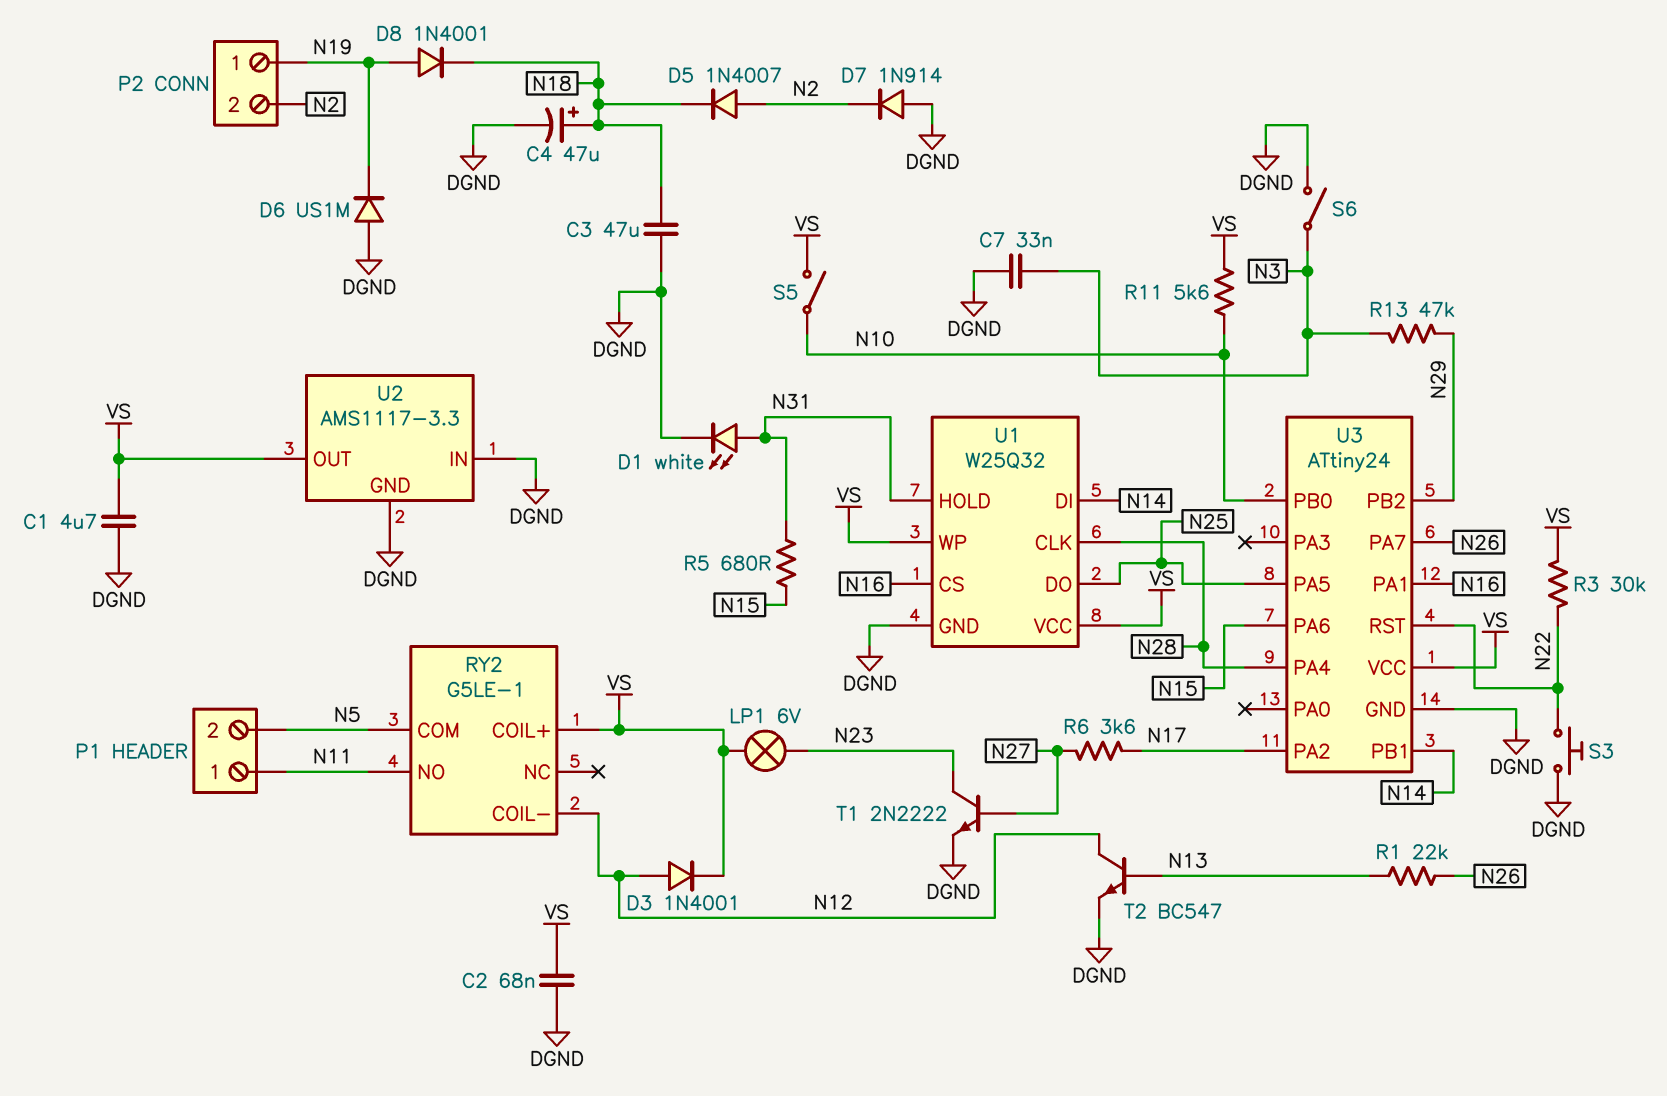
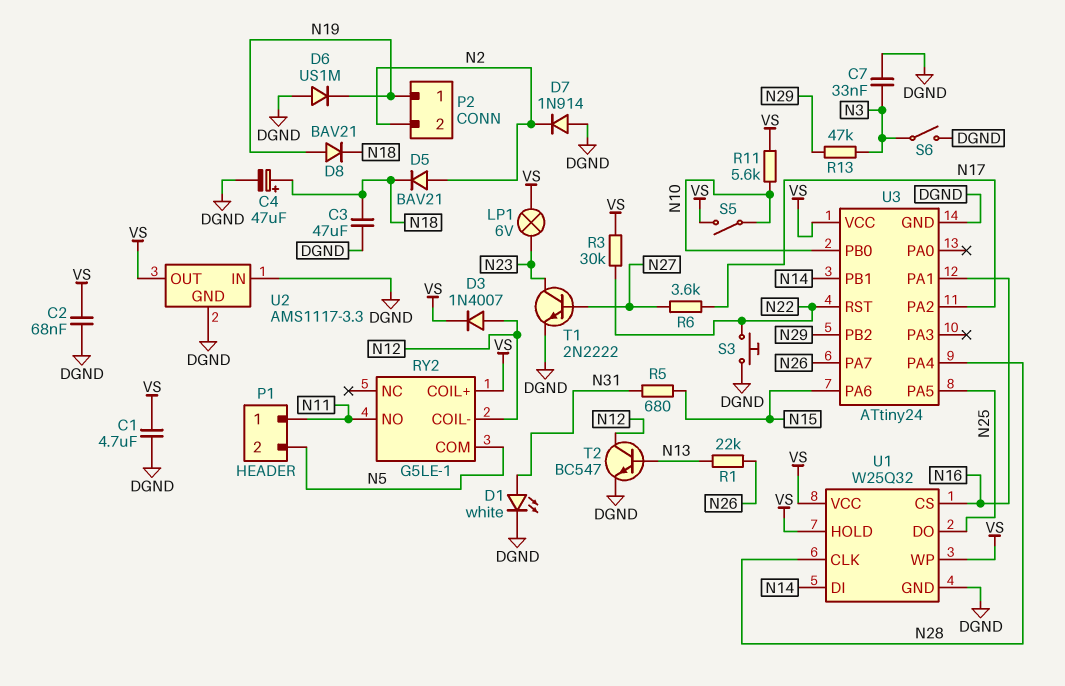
D3: diode 1N4001 (A N12, K VS) -> diode 1N4007 (A N12, K VS)
D5: diode 1N4007 (A N2, K N18) -> diode BAV21 (A N2, K N18)
D8: diode 1N4001 (A N19, K N18) -> diode BAV21 (A N19, K N18)
U1 pin HOLD: N31 -> VS

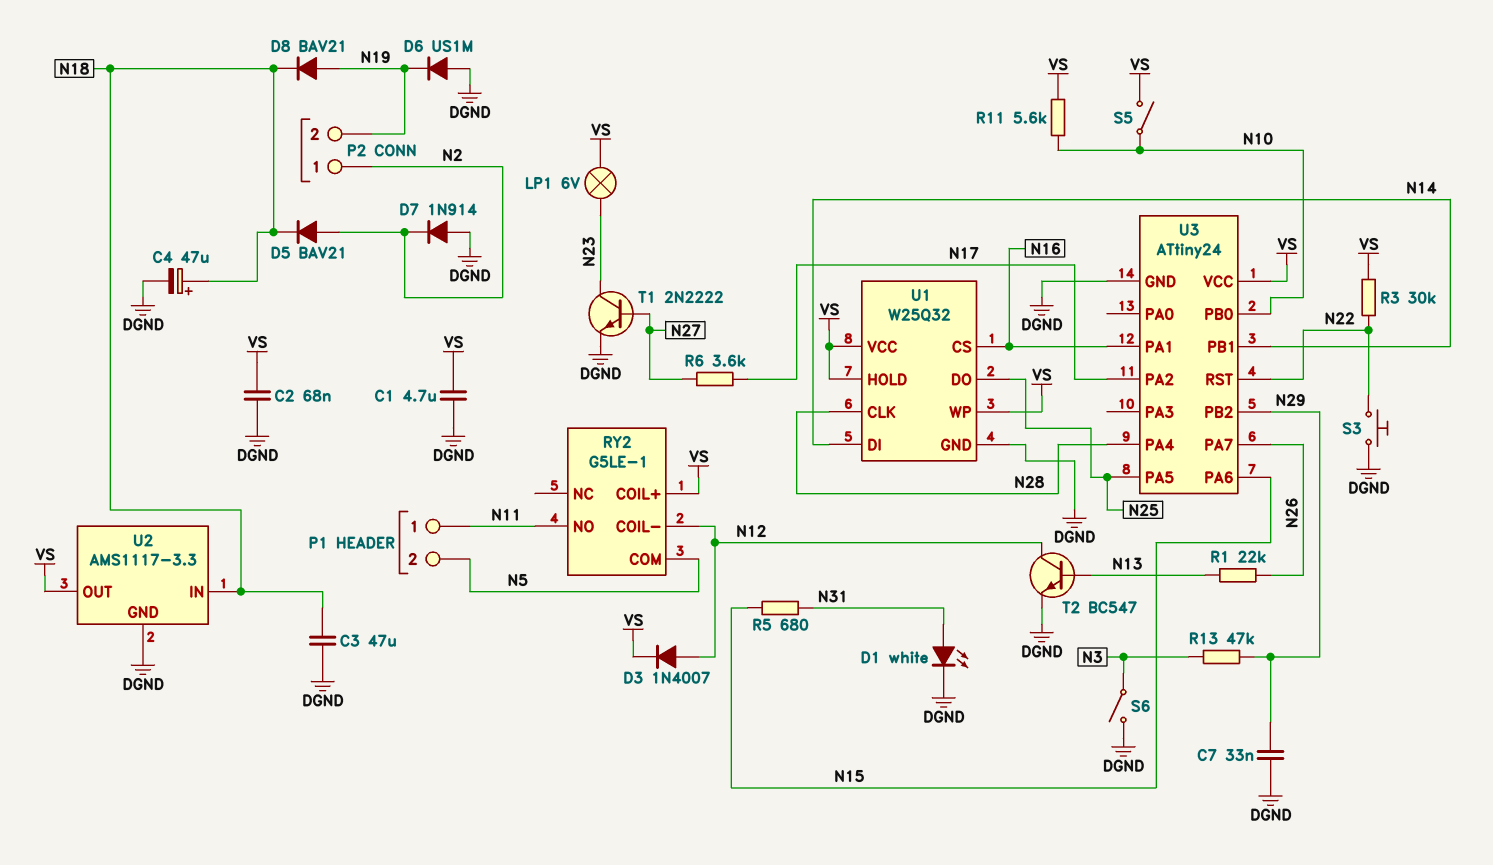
C7: 33nF (DGND, N3) -> 33nF (DGND, N29)
P2 pin 1: N19 -> N2
P2 pin 2: N2 -> N19
U2 pin IN: DGND -> N18

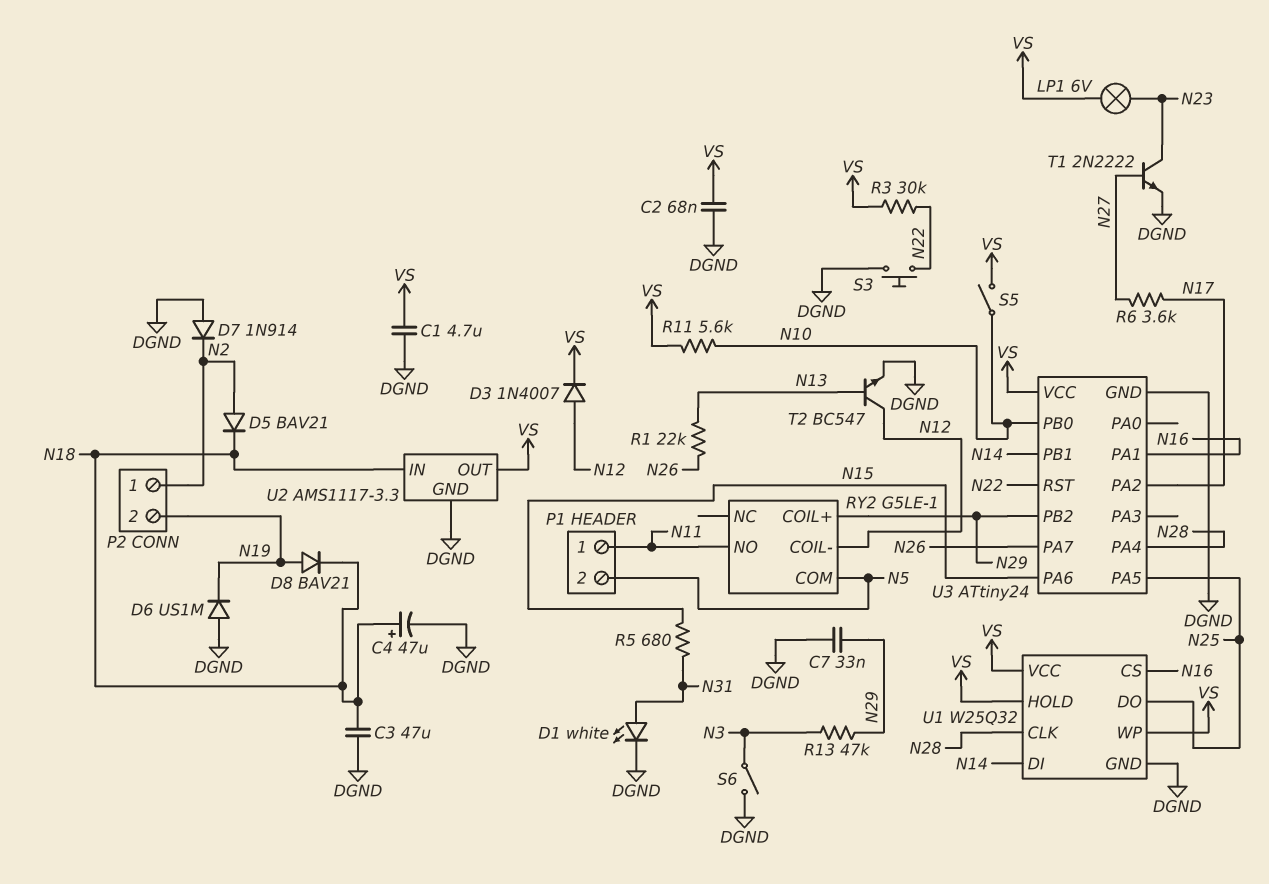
RY2 pin COIL+: VS -> N29

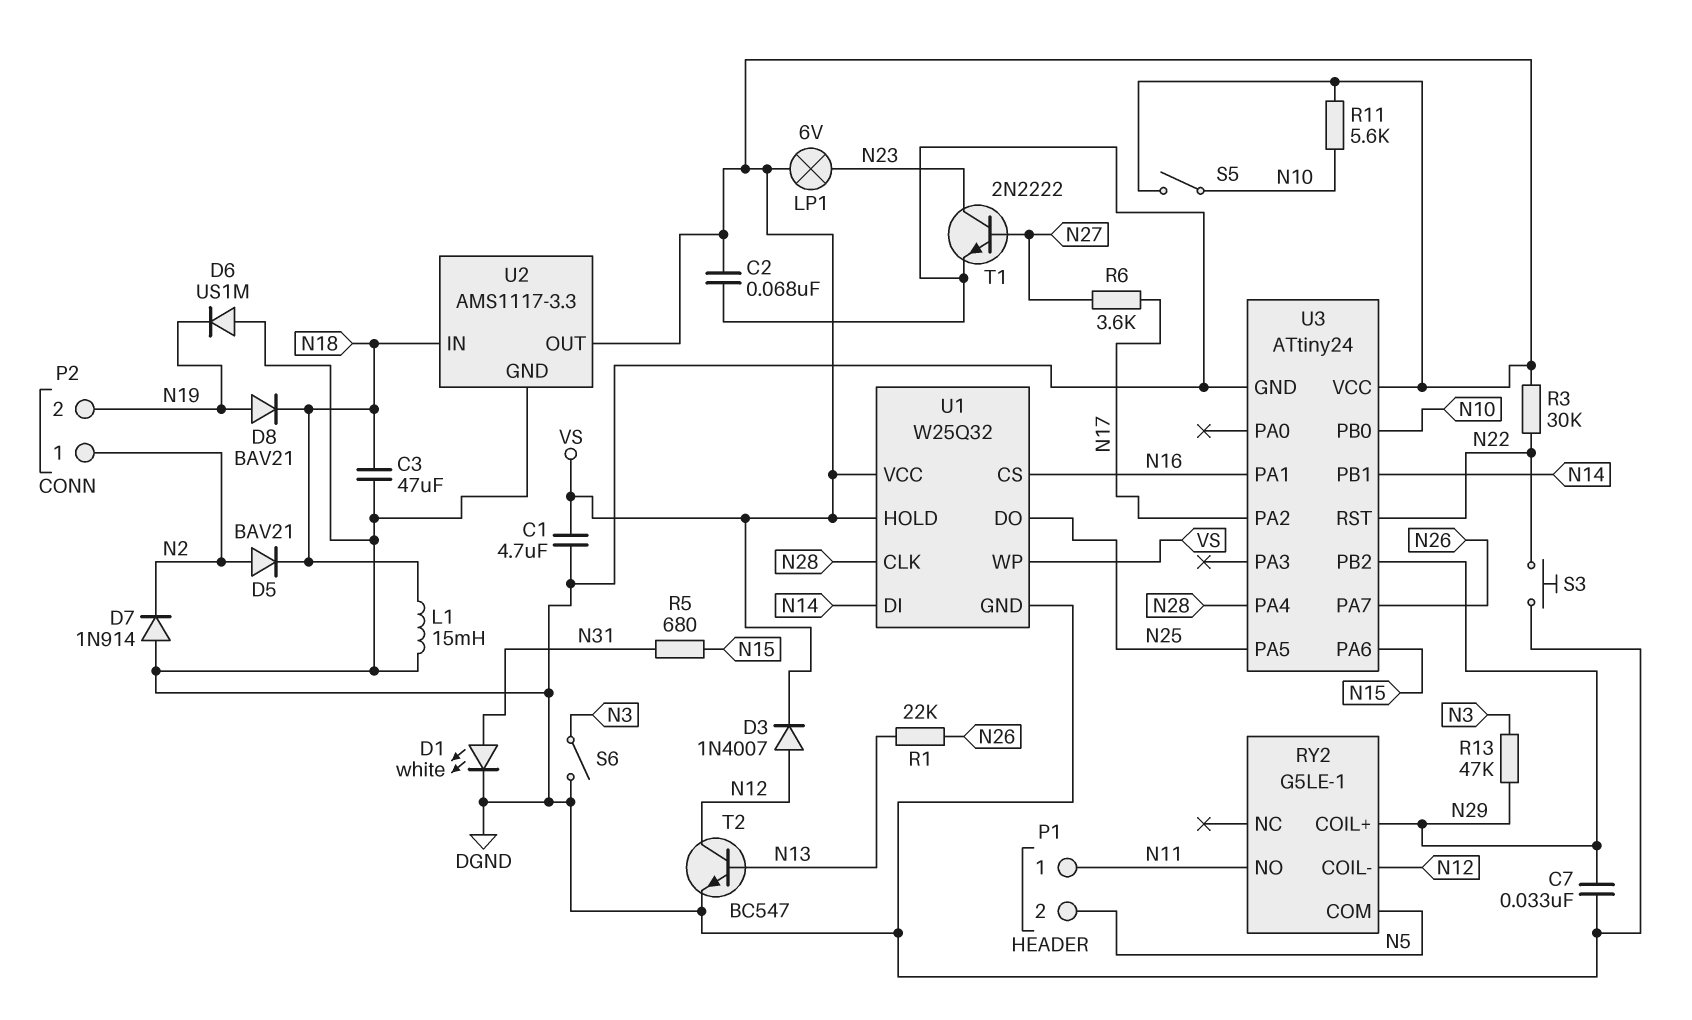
C4: 47uF (plus N18, minus DGND) -> none
L1: none -> 15mH (DGND, N18)

